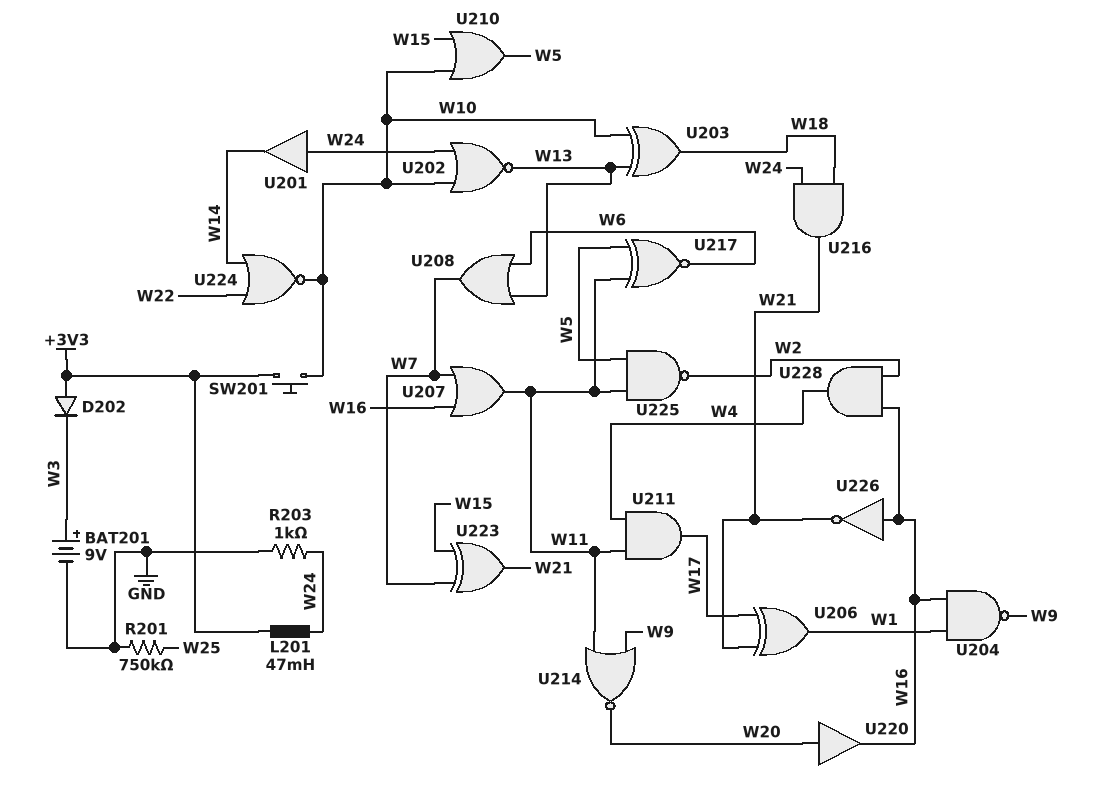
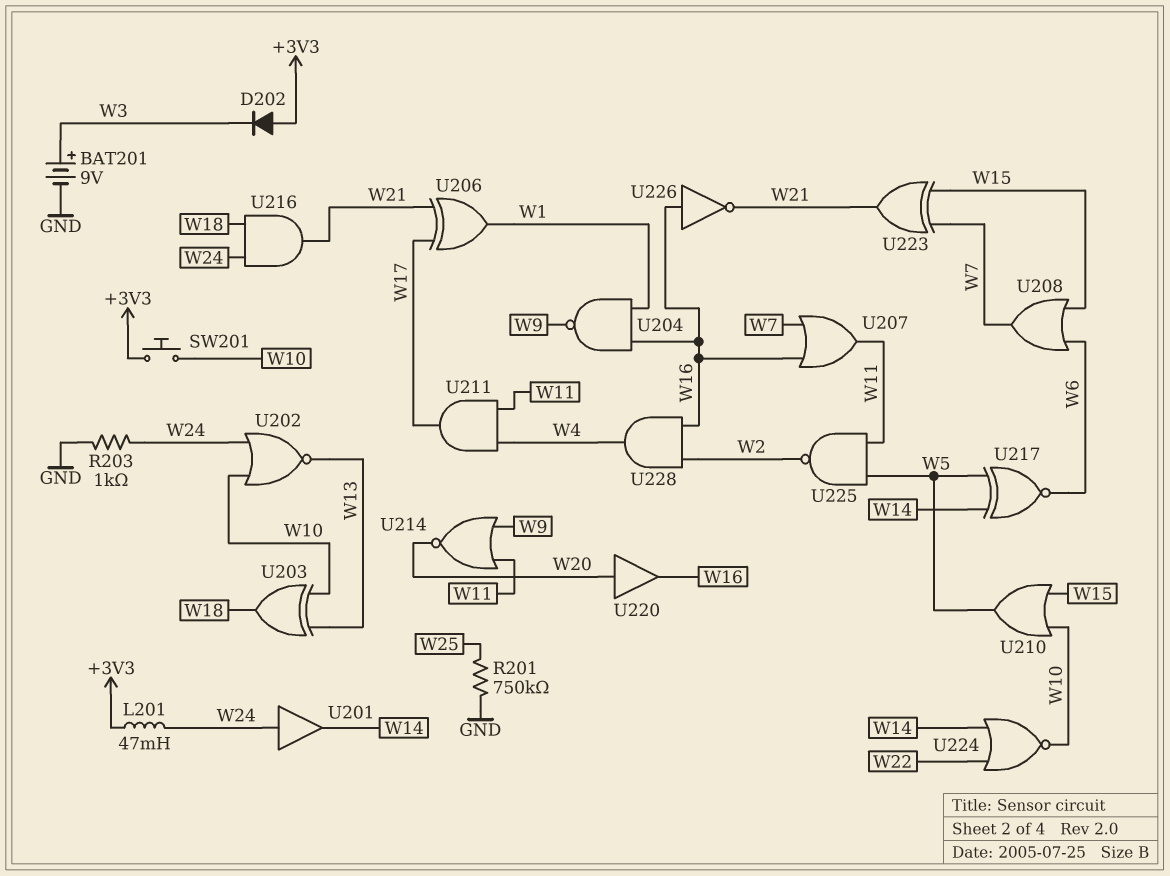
U208: OR (in W6, in W13, out W7) -> OR (in W6, in W15, out W7)
U217: XNOR (in W5, in W11, out W6) -> XNOR (in W5, in W14, out W6)

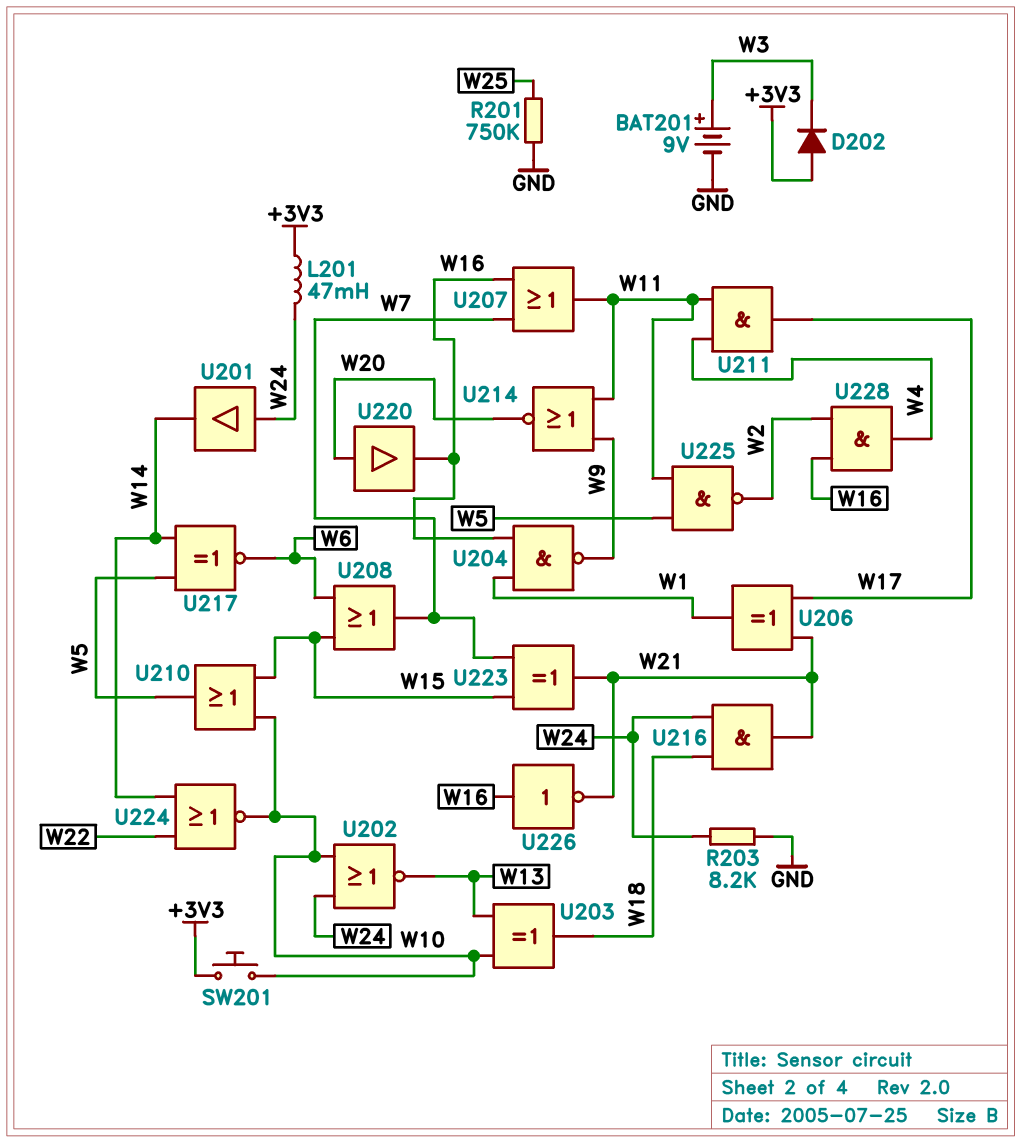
R203: 1k (GND, W24) -> 8.2k (GND, W24)

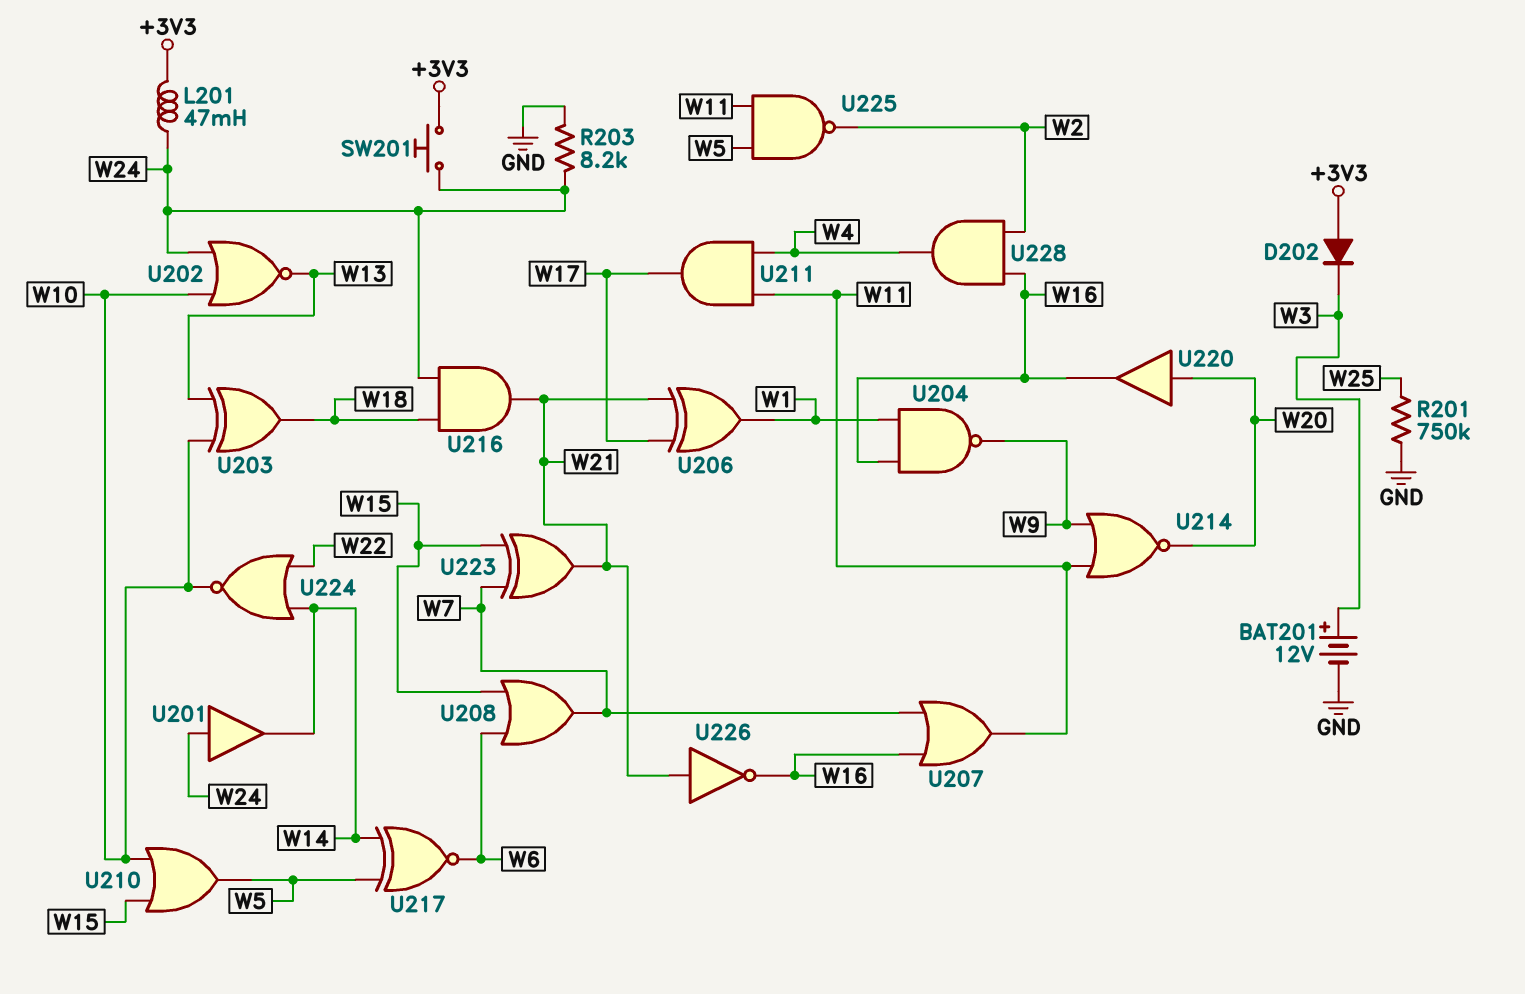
BAT201: 9V (plus W3, minus GND) -> 12V (plus W3, minus GND)
SW201: button (+3V3, W10) -> button (+3V3, W24)
U226: NOT (in W16, out W21) -> NOT (in W21, out W16)

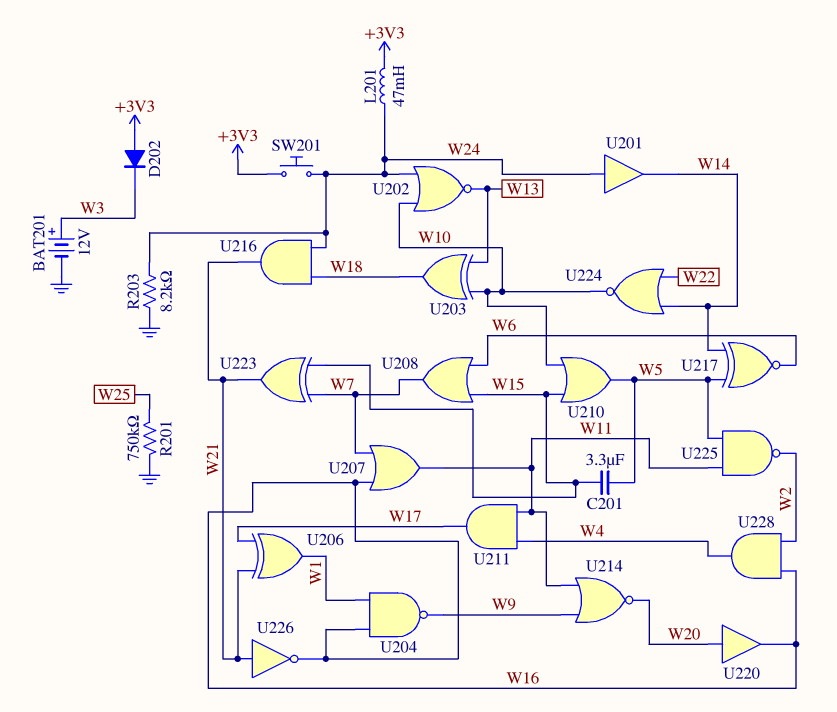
C201: none -> 3.3uF (W5, W15)

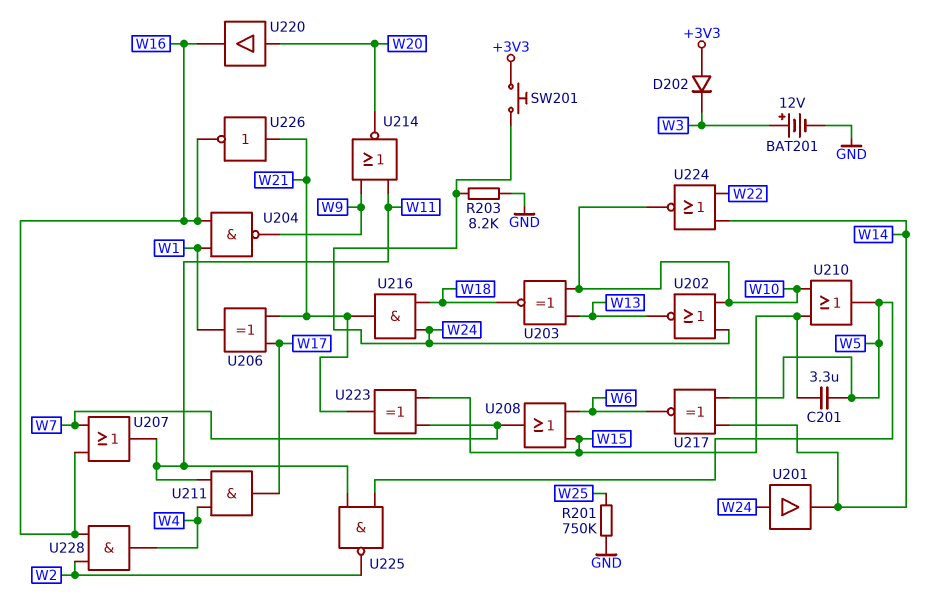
L201: 47mH (+3V3, W24) -> none
U203: XOR (in W10, in W13, out W18) -> XNOR (in W10, in W13, out W18)

